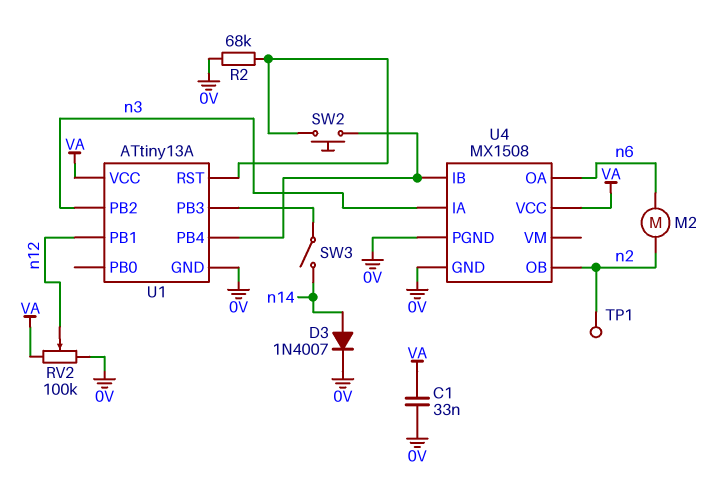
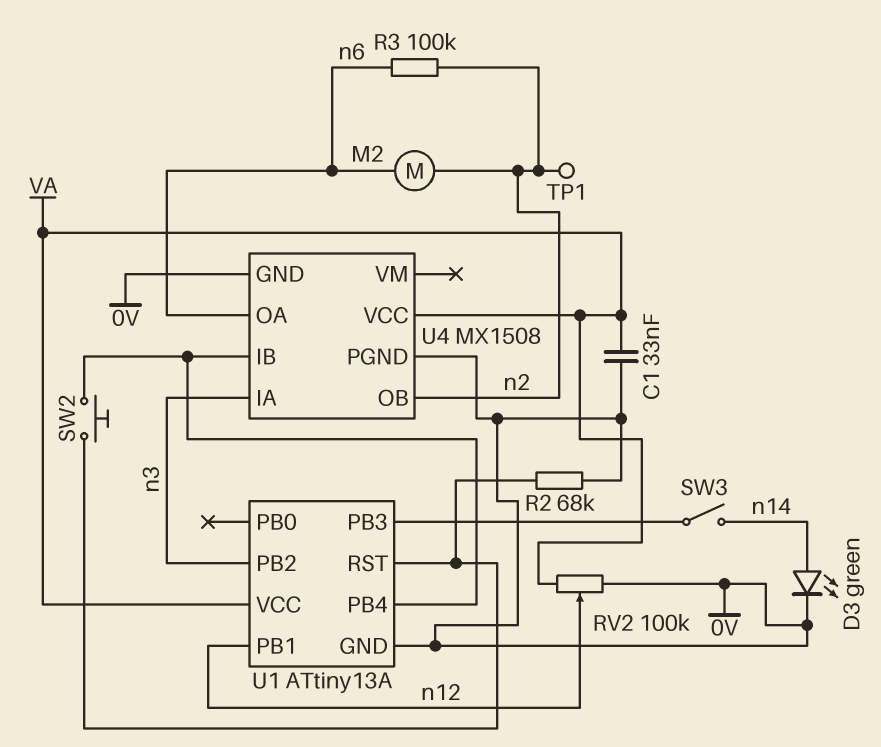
D3: diode 1N4007 (A n14, K 0V) -> LED green (A n14, K 0V)
R3: none -> 100k (n2, n6)

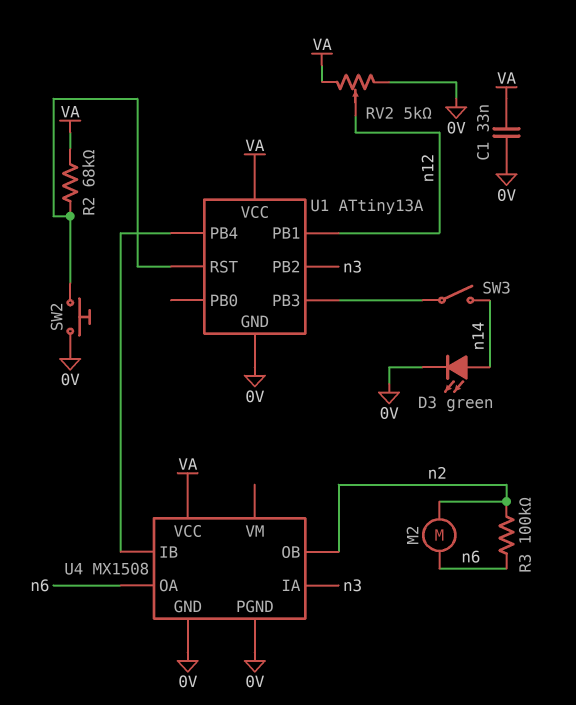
R2: 68k (0V, U1/RST) -> 68k (U1/RST, VA)
RV2: 100k (0V, VA, wiper n12) -> 5k (0V, VA, wiper n12)
SW2: button (U1/PB4, U1/RST) -> button (0V, U1/RST)
TP1: test point (n2) -> none

